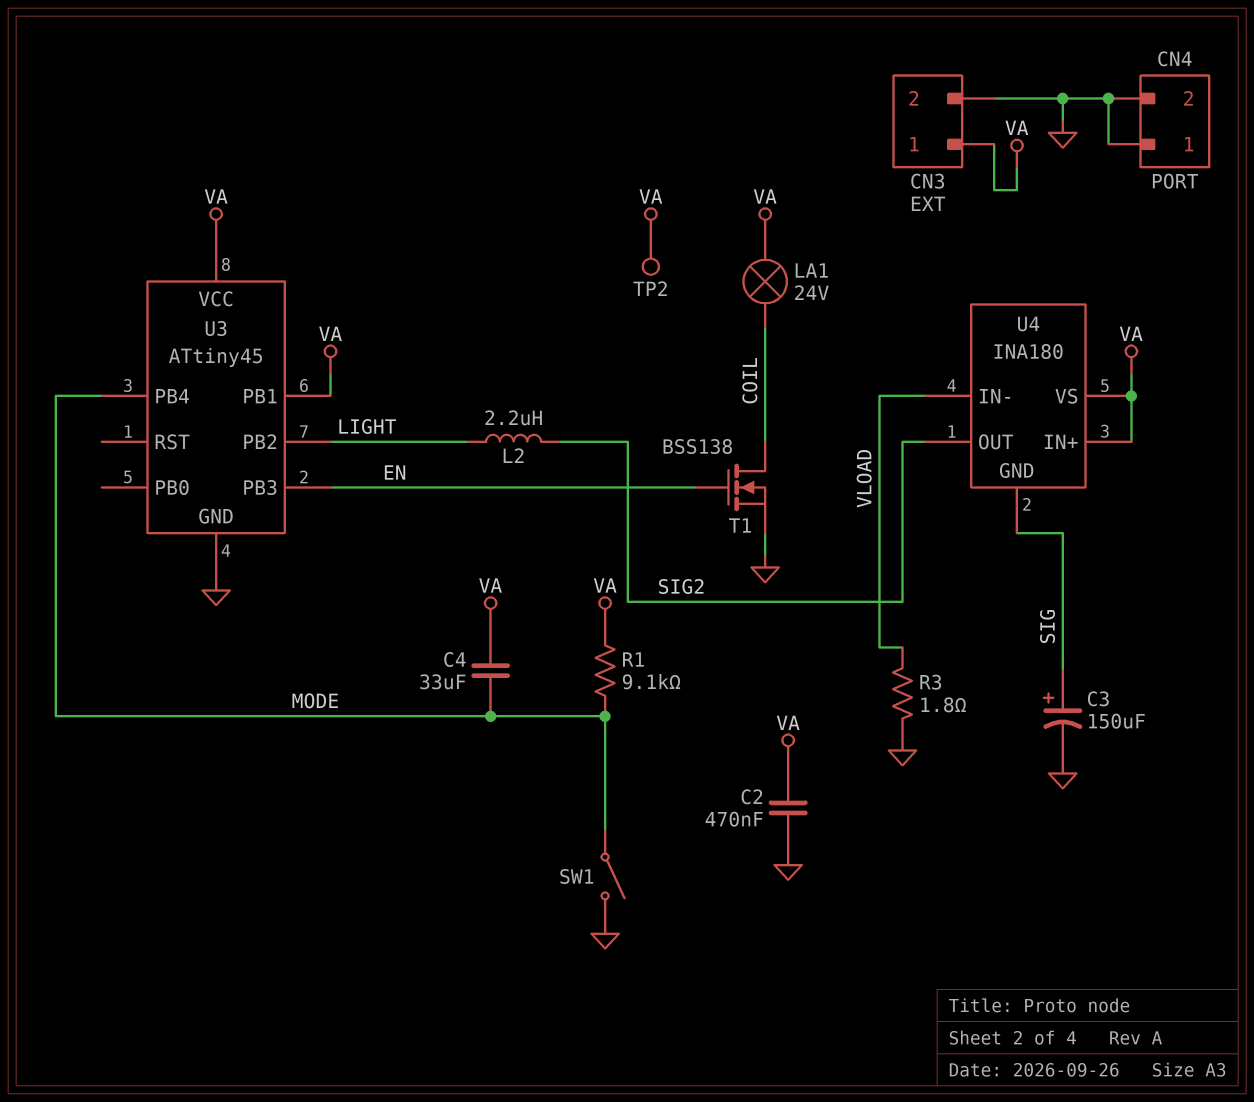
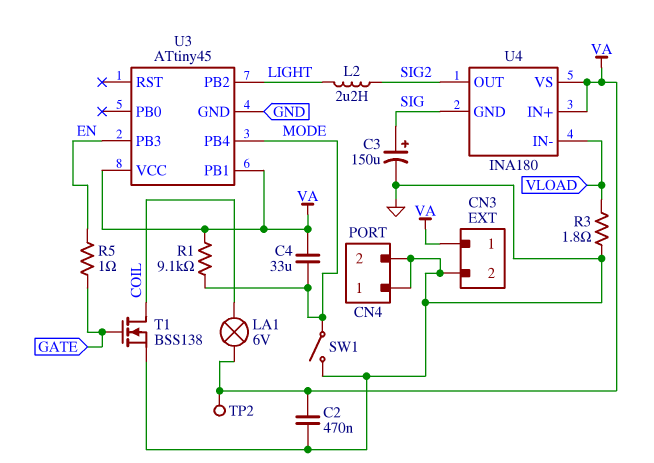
LA1: lamp 24V (COIL, VA) -> lamp 6V (COIL, VA)
R5: none -> 1 (EN, GATE)
T1: NMOS BSS138 (G EN, D COIL, S GND) -> NMOS BSS138 (G GATE, D COIL, S GND)

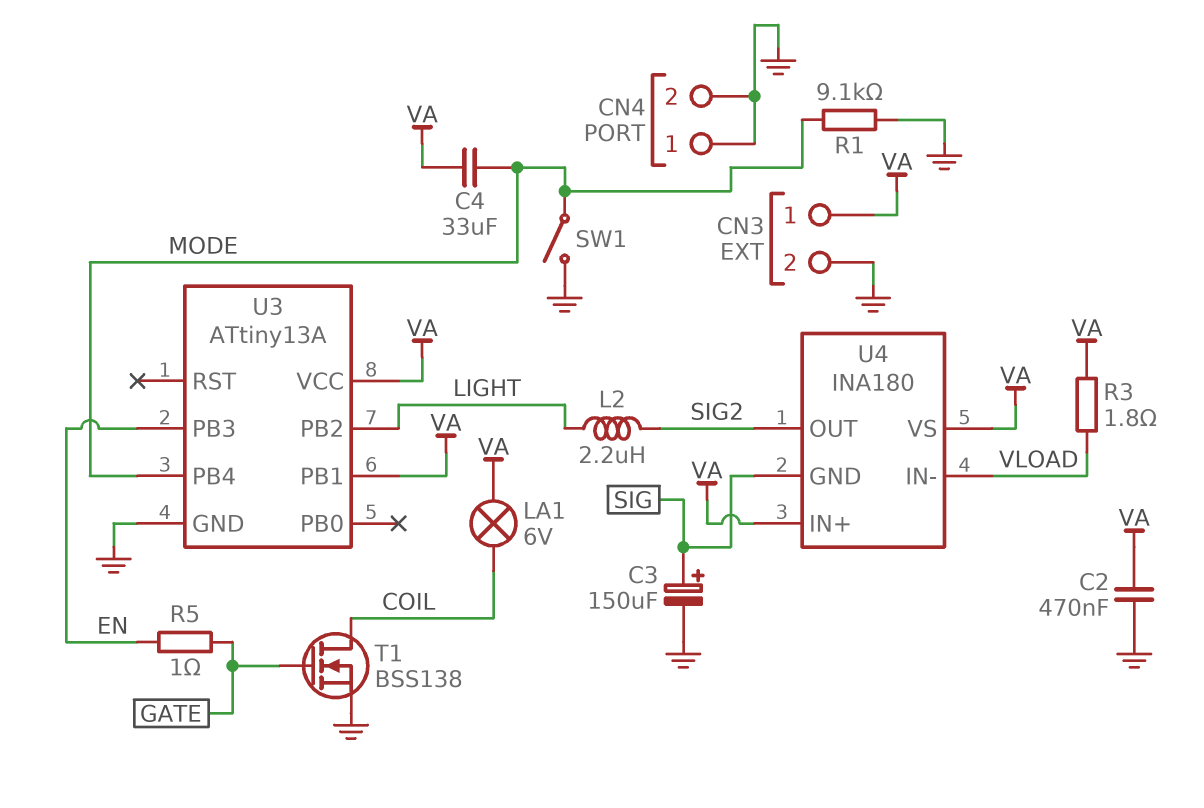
R1: 9.1k (MODE, VA) -> 9.1k (GND, MODE)
R3: 1.8 (GND, VLOAD) -> 1.8 (VA, VLOAD)
TP2: test point (VA) -> none
U3: ATtiny45 -> ATtiny13A

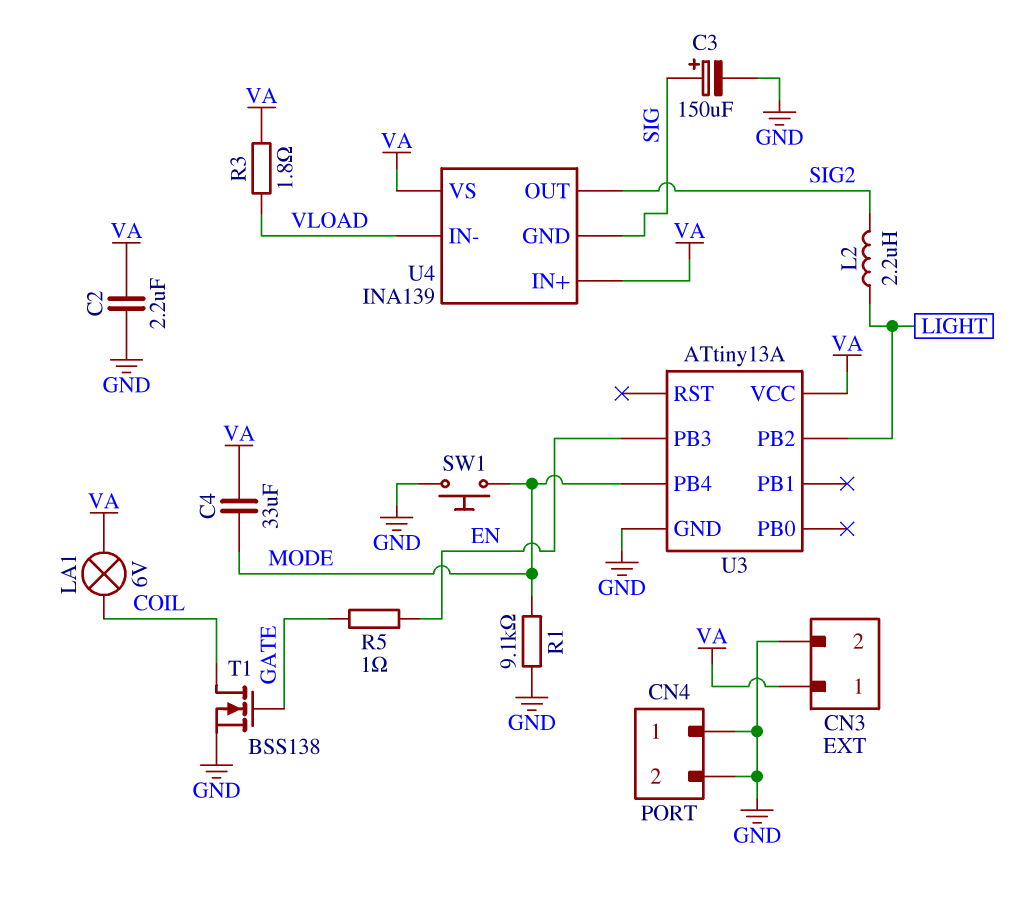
C2: 470nF (GND, VA) -> 2.2uF (GND, VA)
SW1: switch (GND, MODE) -> button (GND, MODE)
U3 pin PB1: VA -> none
U4: INA180 -> INA139

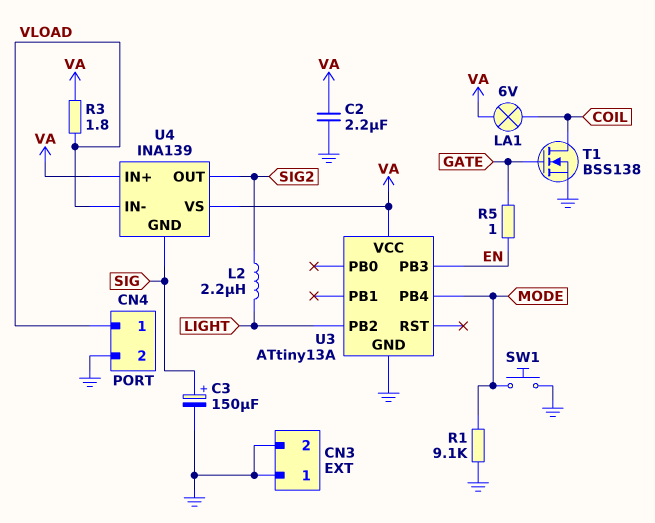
C4: 33uF (MODE, VA) -> none
CN3 pin 1: VA -> GND
CN4 pin 1: GND -> VLOAD

